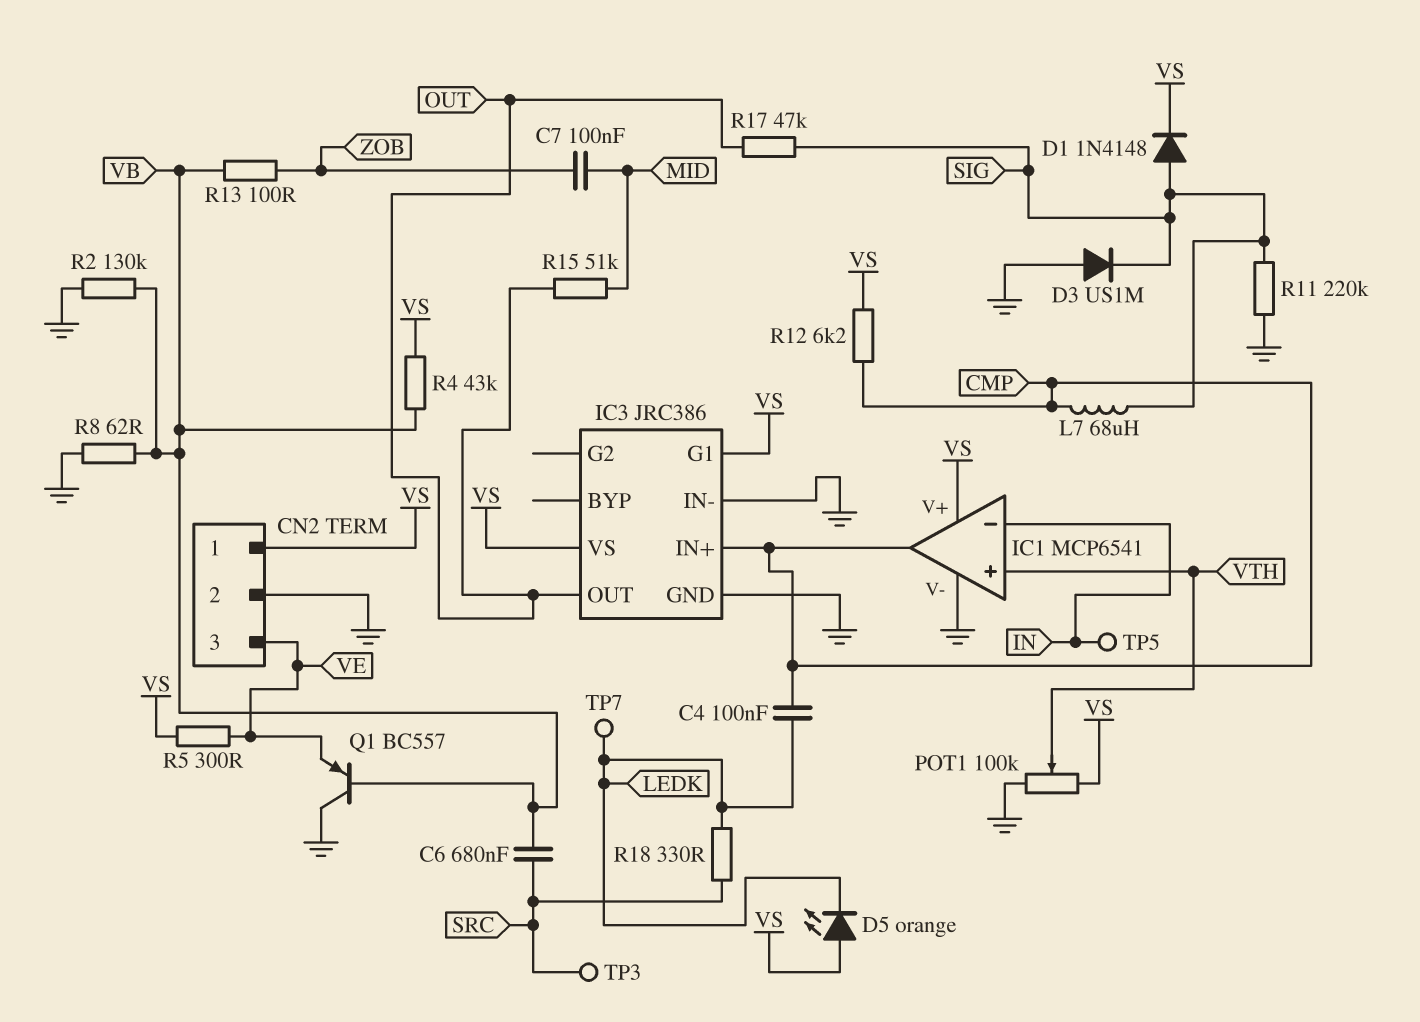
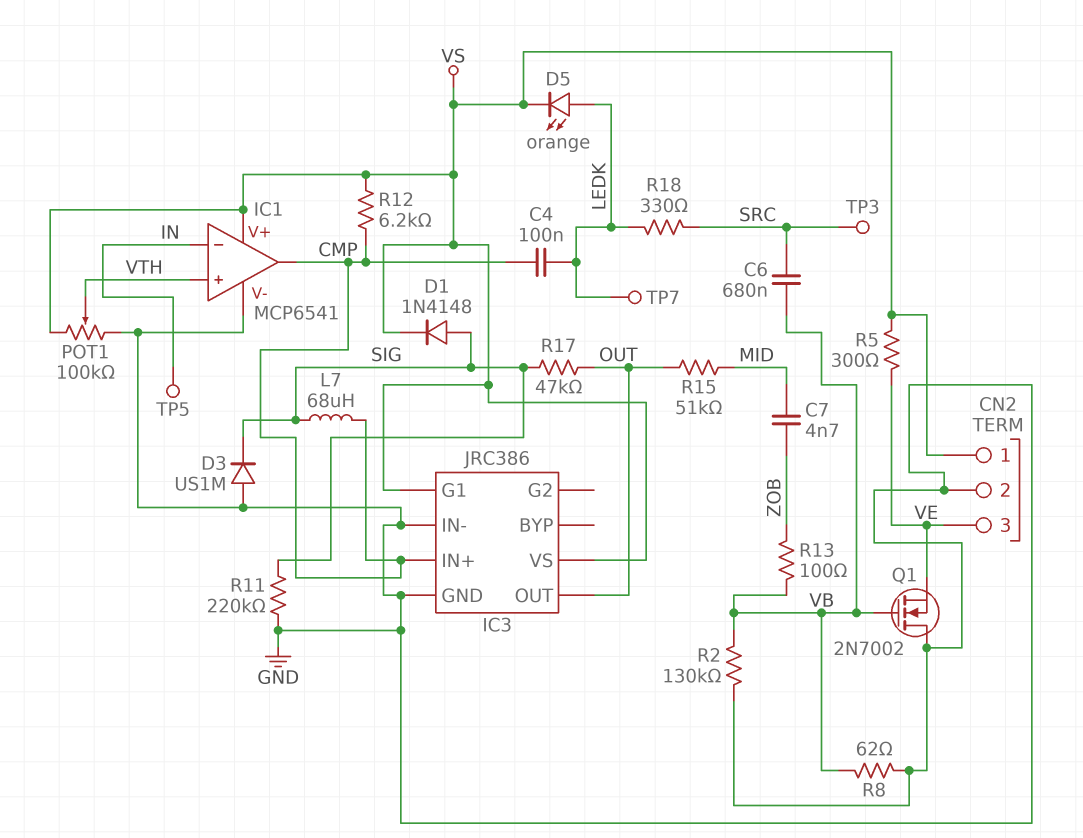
C7: 100nF (MID, ZOB) -> 4.7nF (MID, ZOB)
D5: LED orange (A VS, K LEDK) -> LED orange (A LEDK, K VS)
Q1: PNP BC557 (B VB, C GND, E VE) -> NMOS 2N7002 (G VB, D GND, S VE)
R4: 43k (VB, VS) -> none

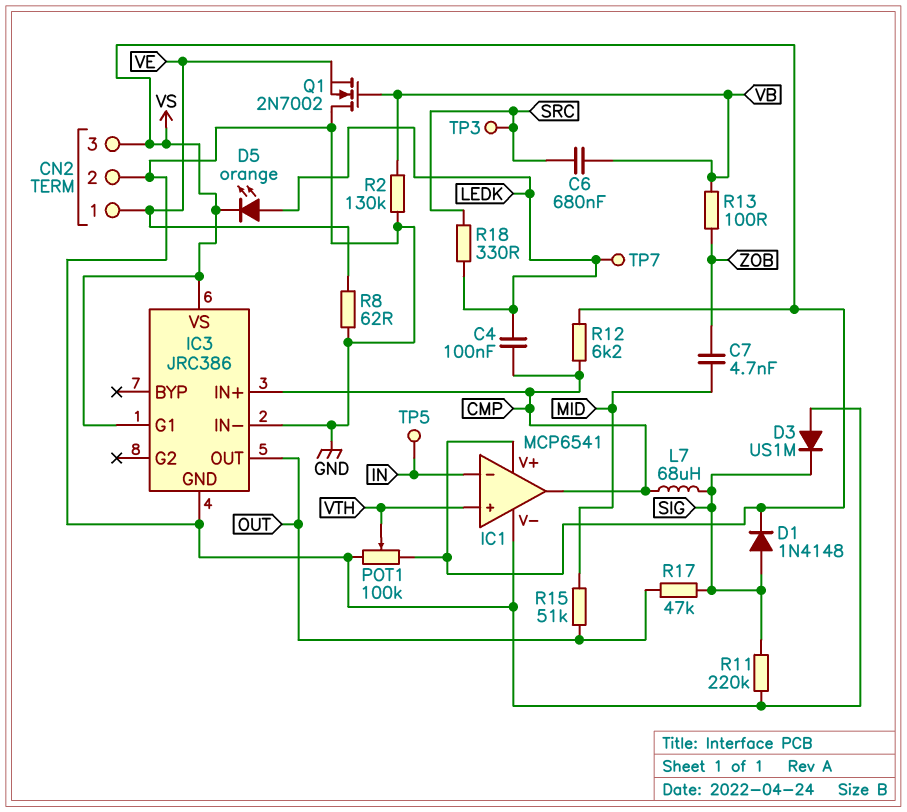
CN2 pin 1: VS -> VE
CN2 pin 3: VE -> VS
R5: 300 (VE, VS) -> none
R8: 62 (GND, VB) -> 62 (GND, VE)

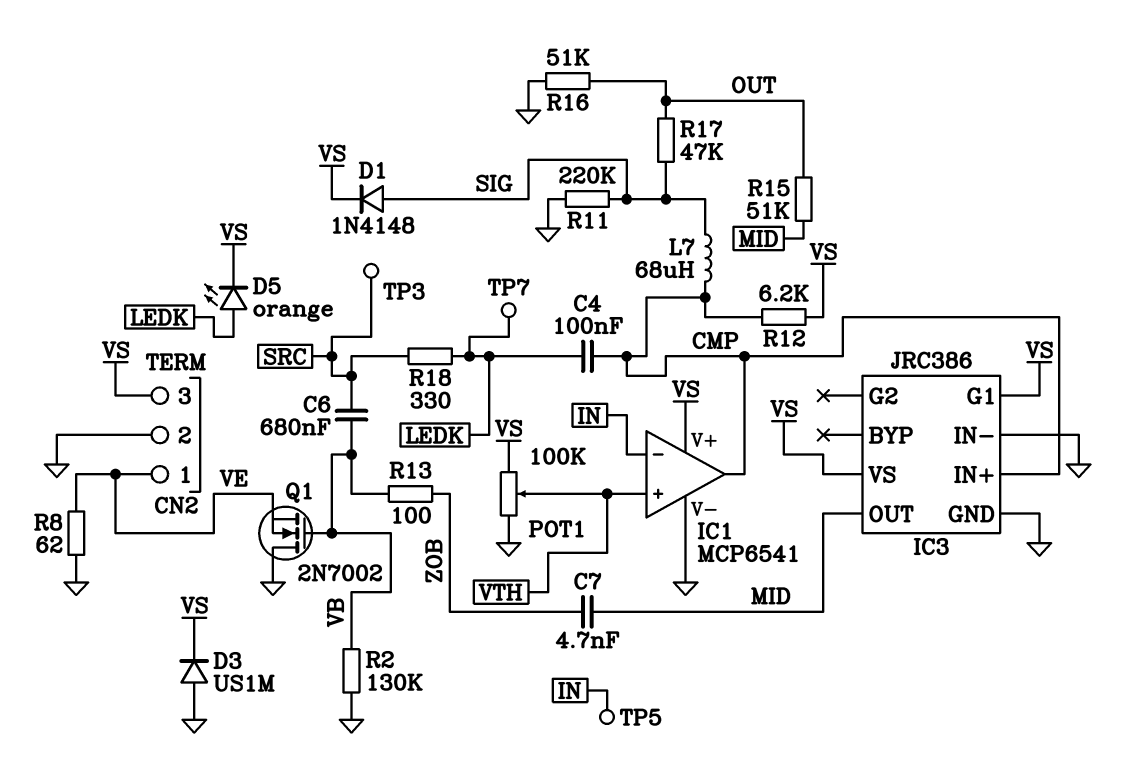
D3: diode US1M (A GND, K SIG) -> diode US1M (A GND, K VS)
IC3 pin OUT: OUT -> MID
R16: none -> 51k (GND, OUT)

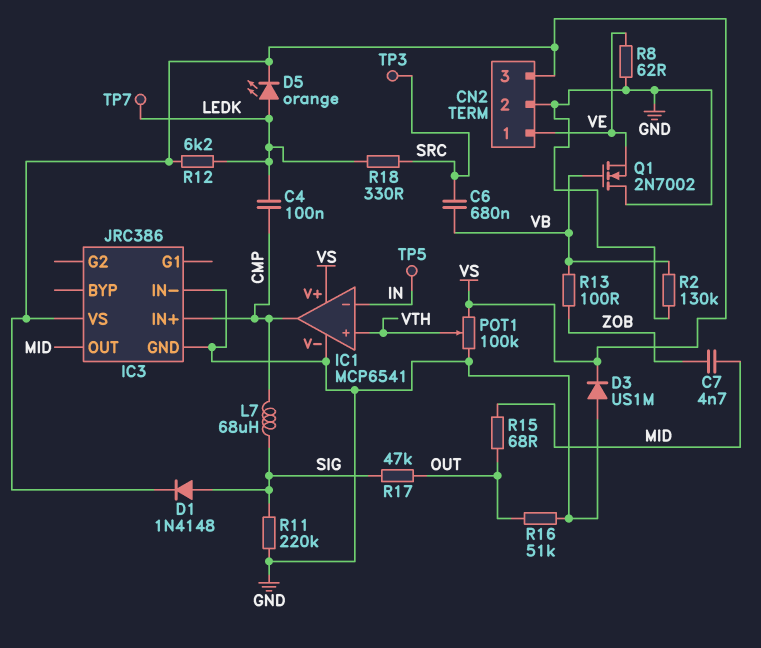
IC3 pin G1: VS -> none
R12: 6.2k (CMP, VS) -> 6.2k (LEDK, VS)
R15: 51k (MID, OUT) -> 68 (MID, OUT)

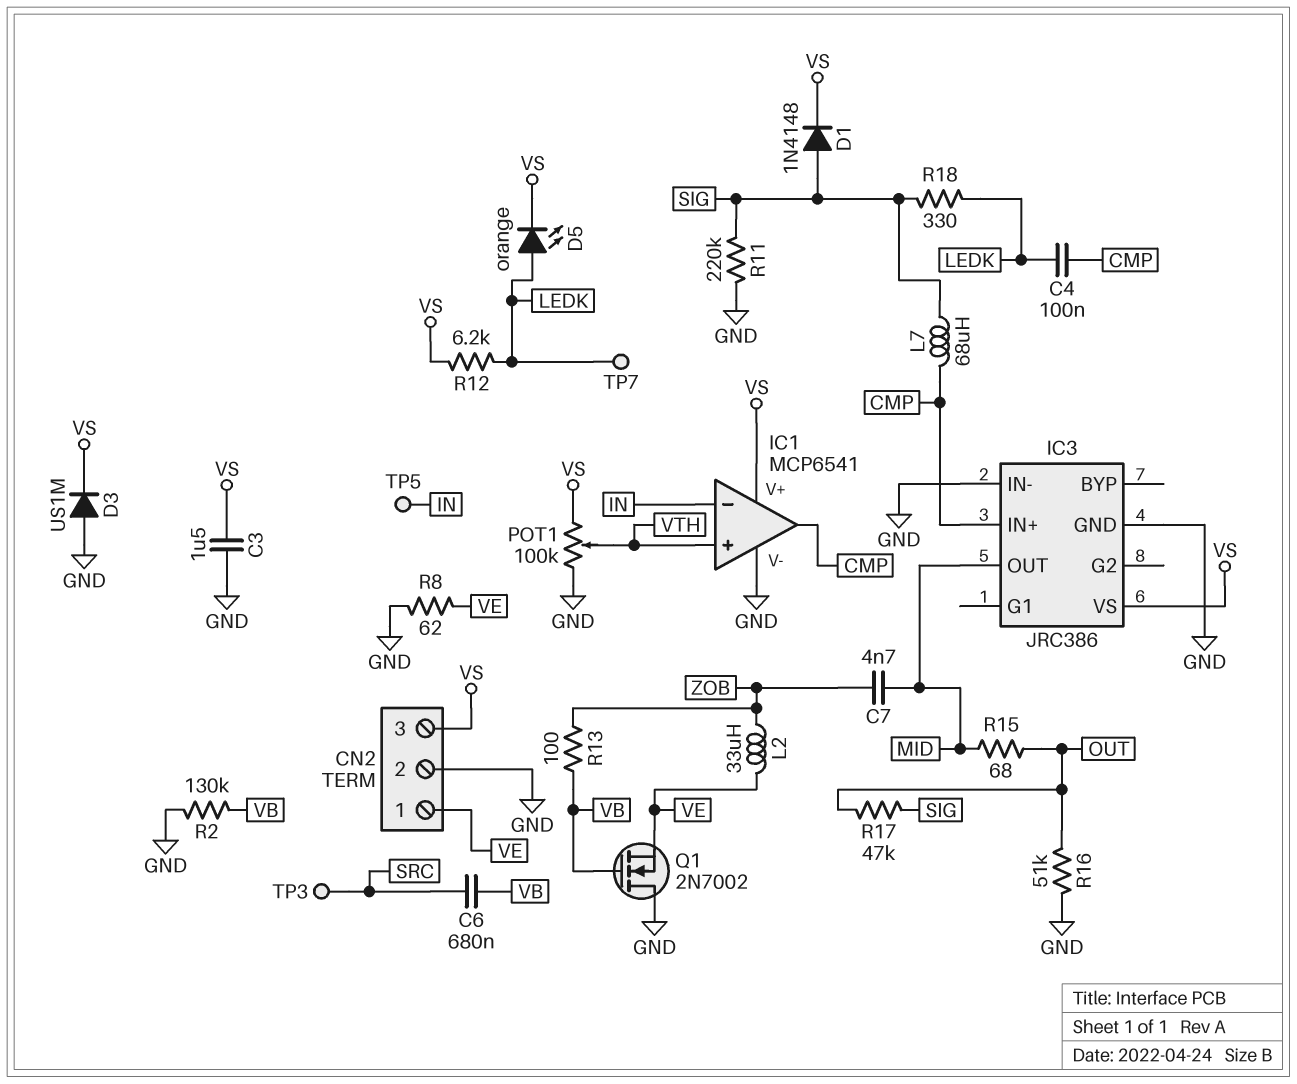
C3: none -> 1.5uF (GND, VS)
L2: none -> 33uH (VE, ZOB)
R18: 330 (LEDK, SRC) -> 330 (LEDK, SIG)

